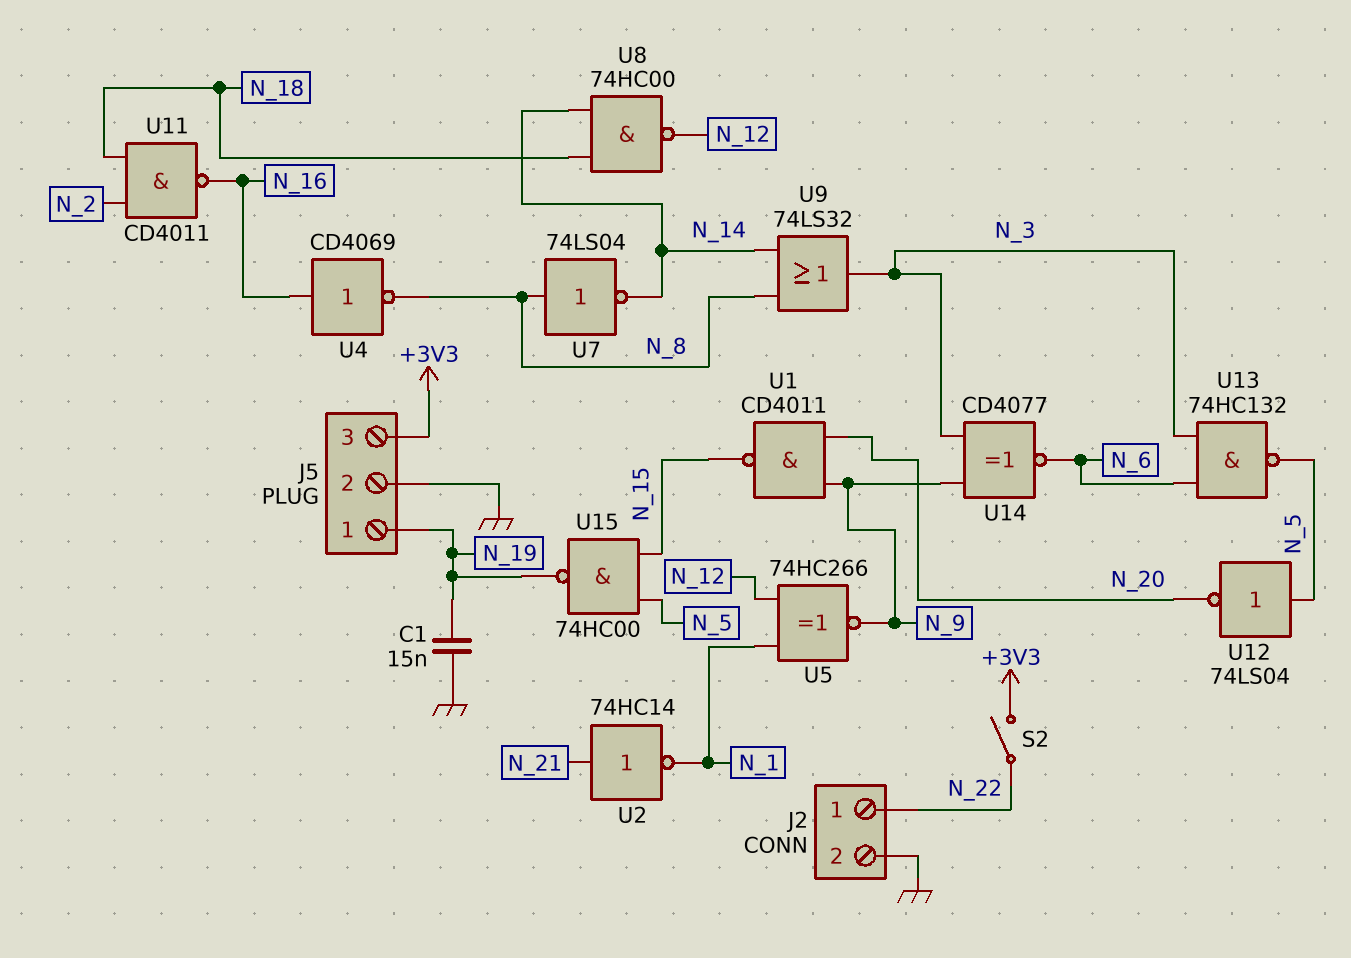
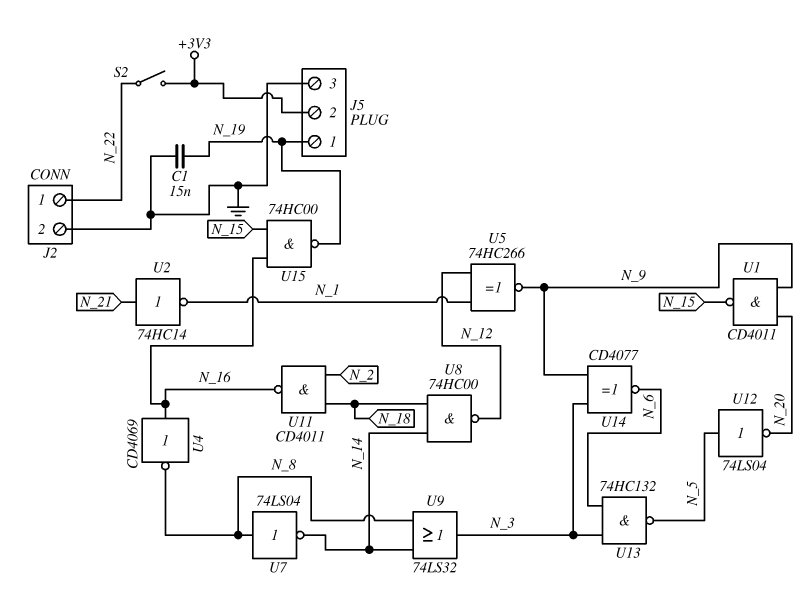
J5 pin 2: GND -> +3V3
J5 pin 3: +3V3 -> GND
U15: NAND 74HC00 (in N_5, in N_15, out N_19) -> NAND 74HC00 (in N_15, in N_16, out N_19)

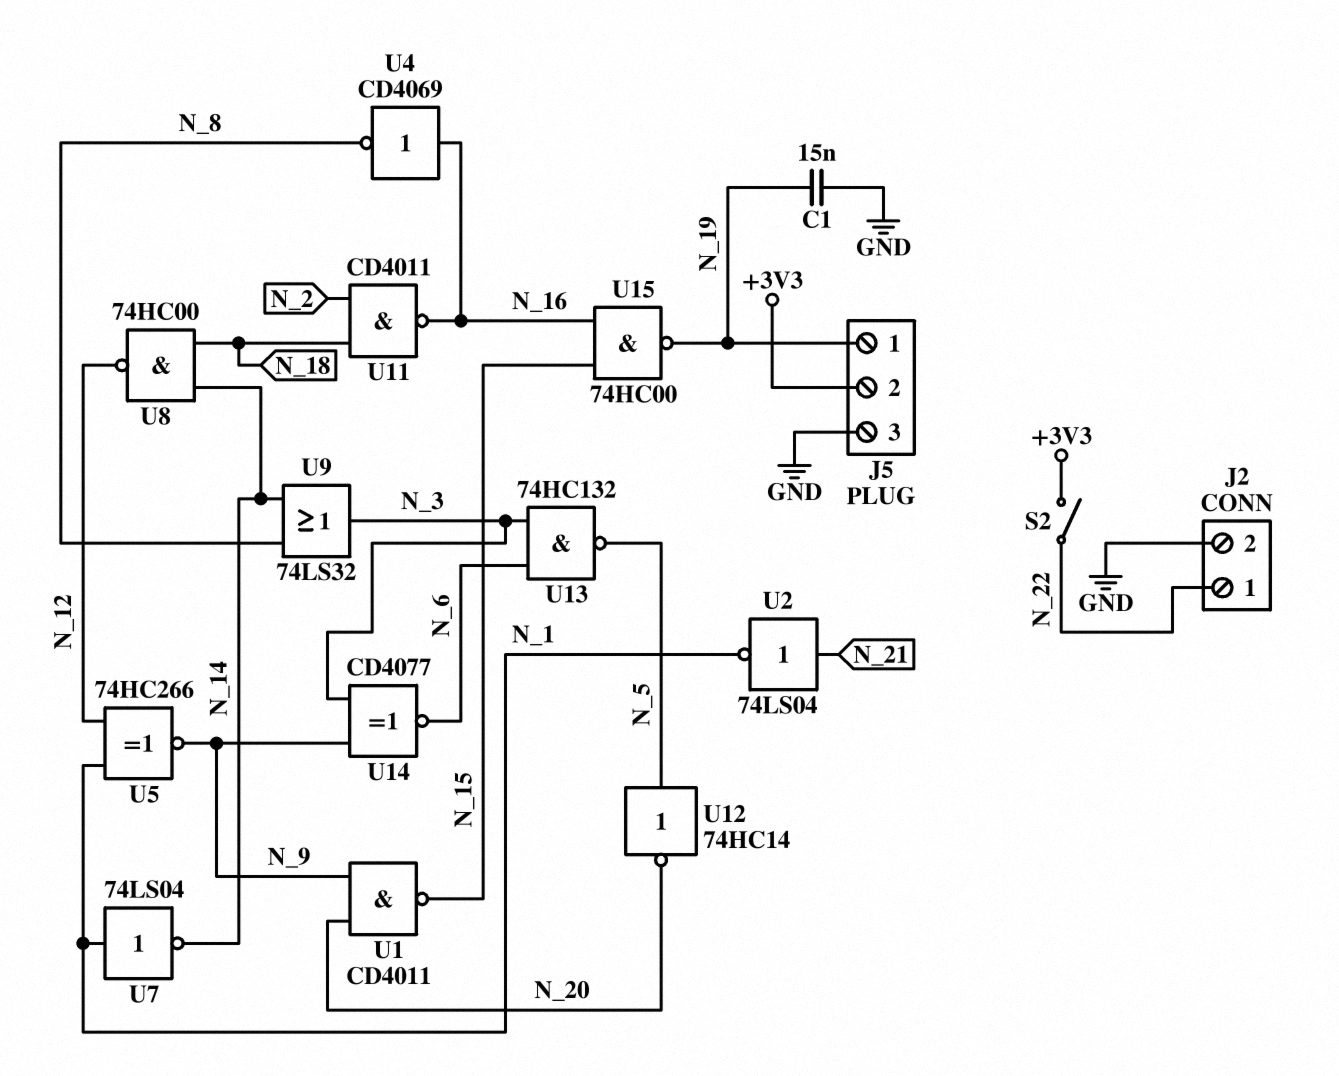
U2: NOT 74HC14 (in N_21, out N_1) -> NOT 74LS04 (in N_21, out N_1)
U7: NOT 74LS04 (in N_8, out N_14) -> NOT 74LS04 (in N_1, out N_14)
U12: NOT 74LS04 (in N_5, out N_20) -> NOT 74HC14 (in N_5, out N_20)

